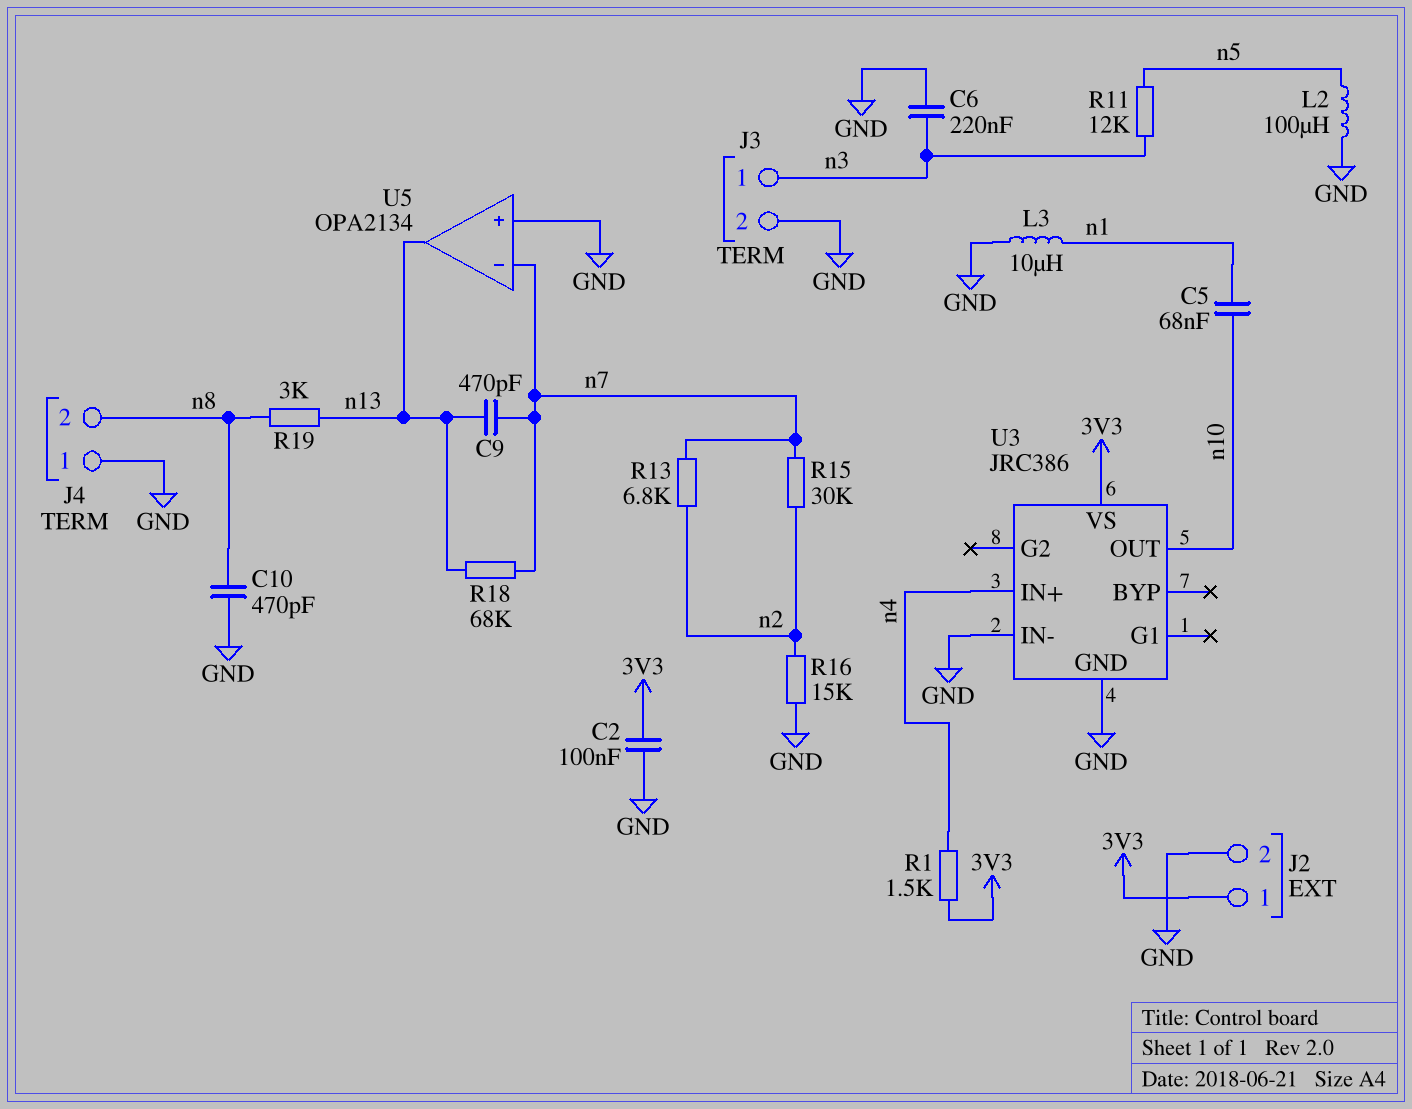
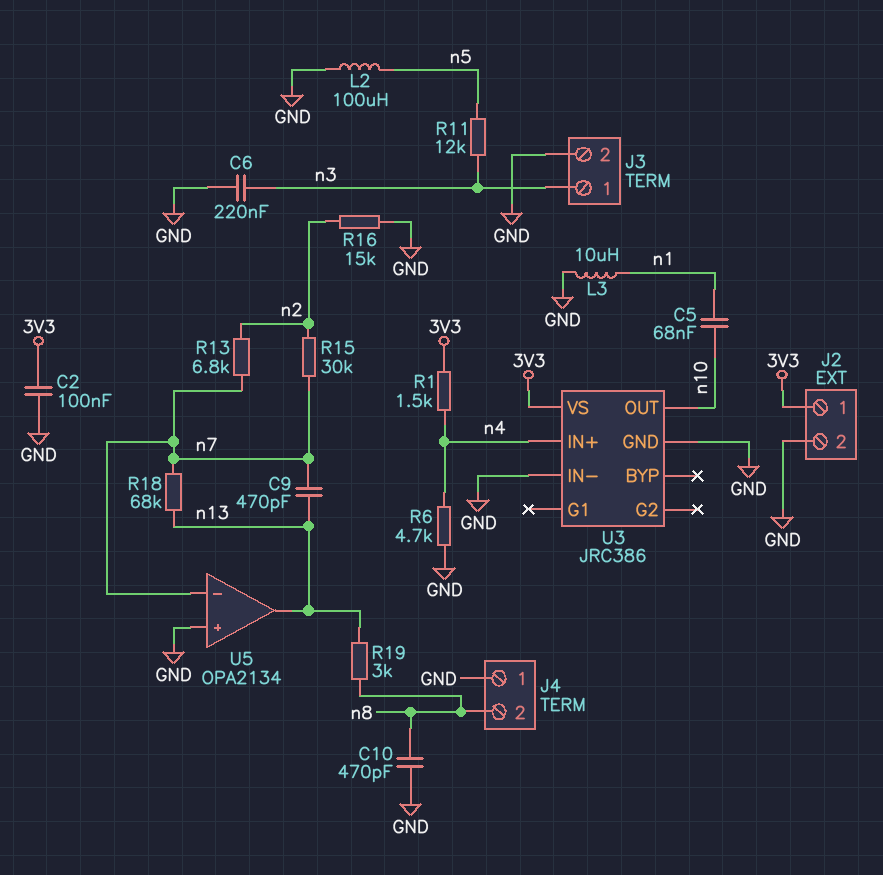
R6: none -> 4.7k (GND, n4)

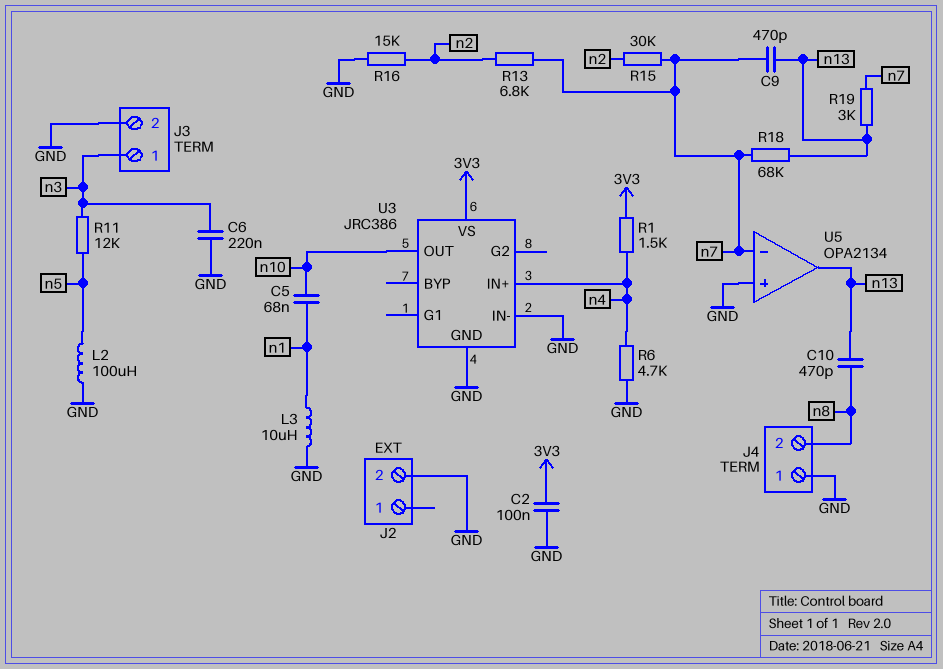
C10: 470pF (GND, n8) -> 470pF (n8, n13)
J2 pin 1: 3V3 -> none
R19: 3k (n8, n13) -> 3k (n7, n13)

